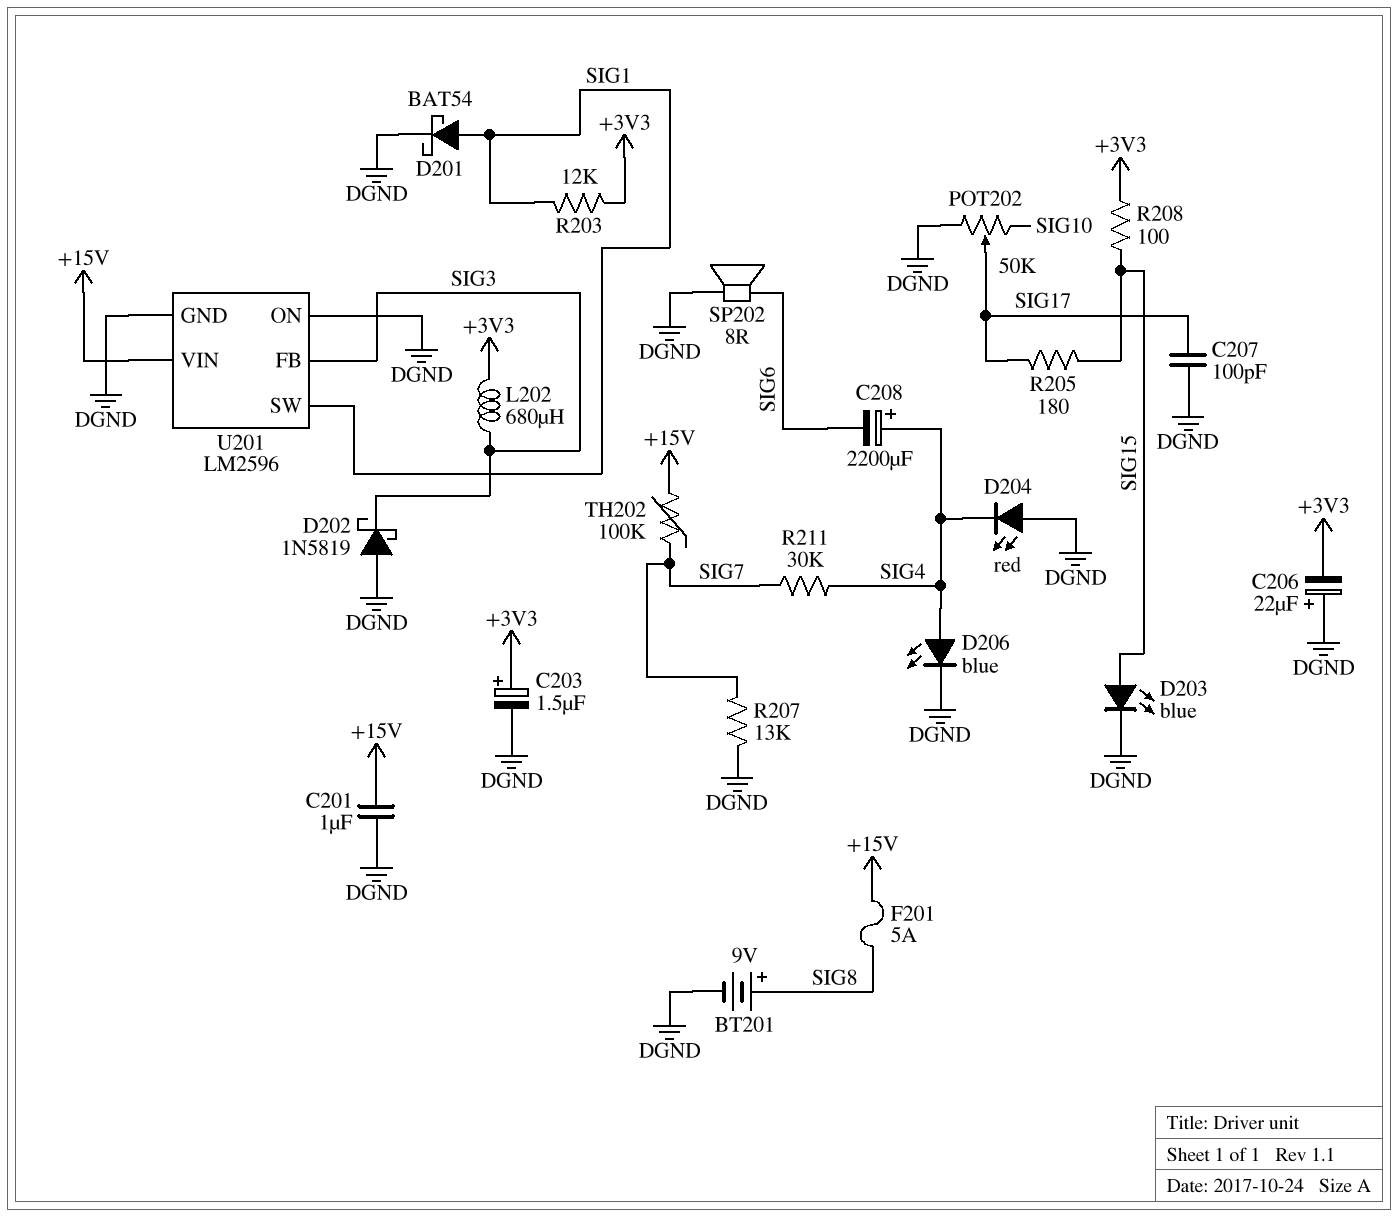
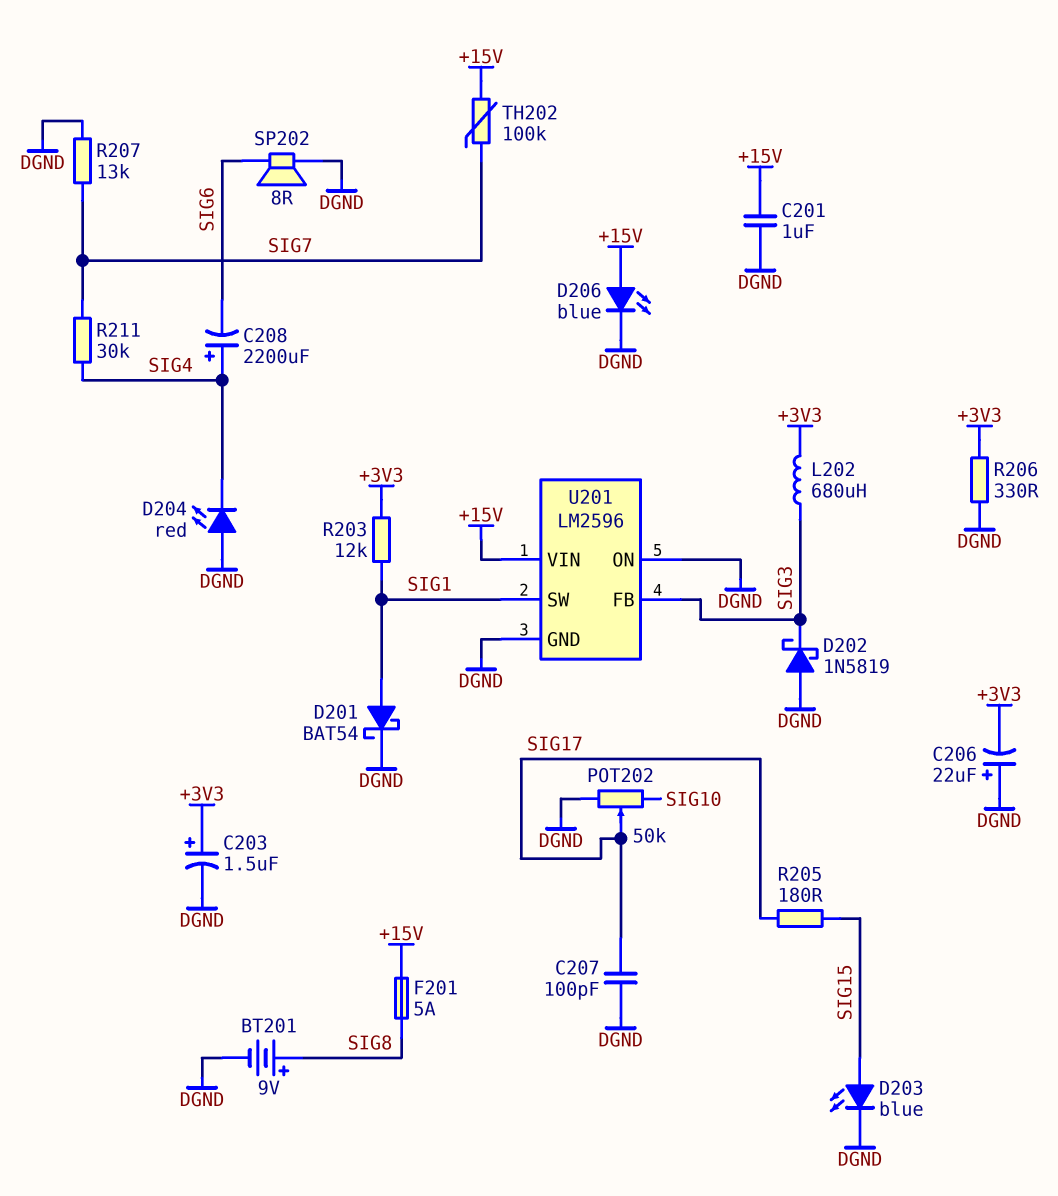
D206: LED blue (A SIG4, K DGND) -> LED blue (A +15V, K DGND)
R206: none -> 330 (+3V3, DGND)
R208: 100 (+3V3, SIG15) -> none

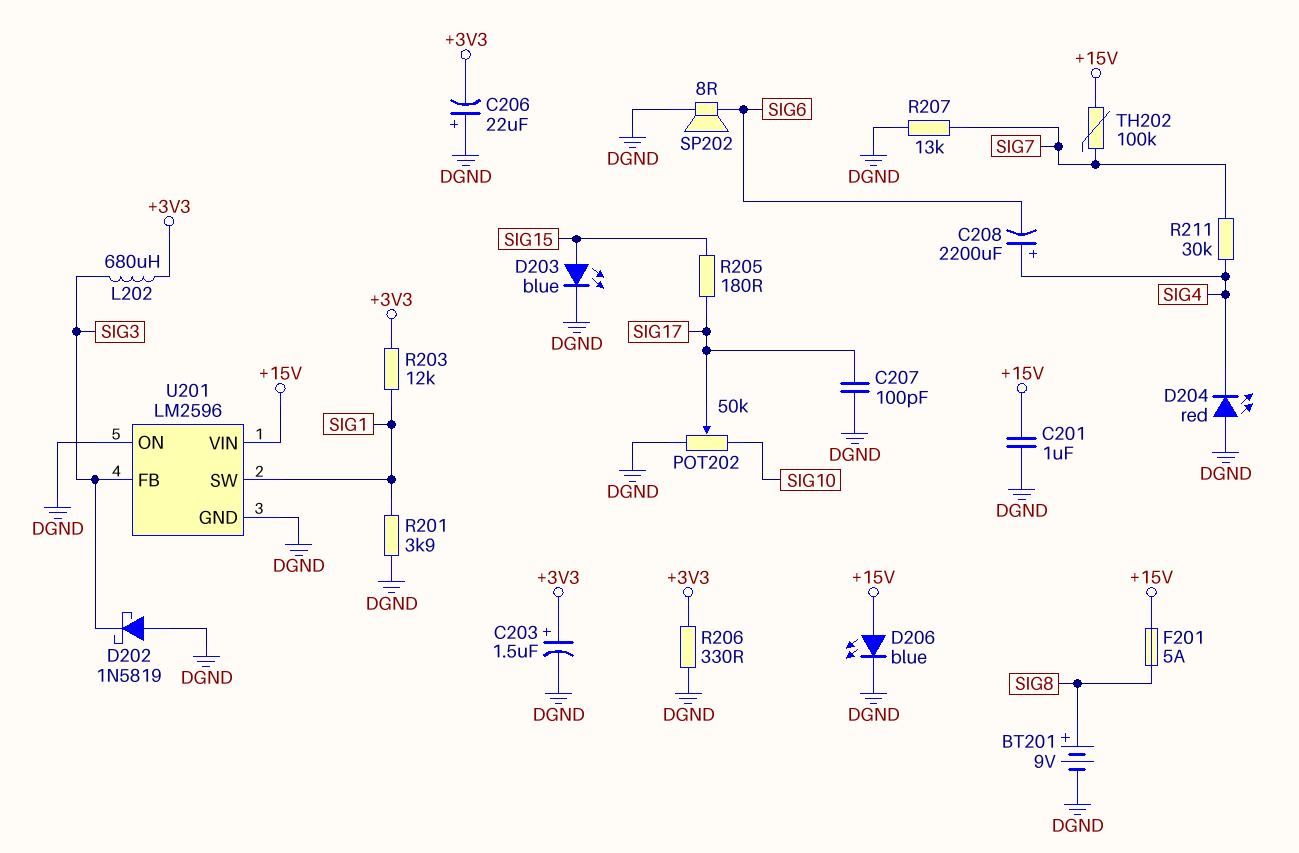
D201: schottky BAT54 (A SIG1, K DGND) -> none
R201: none -> 3.9k (DGND, SIG1)

